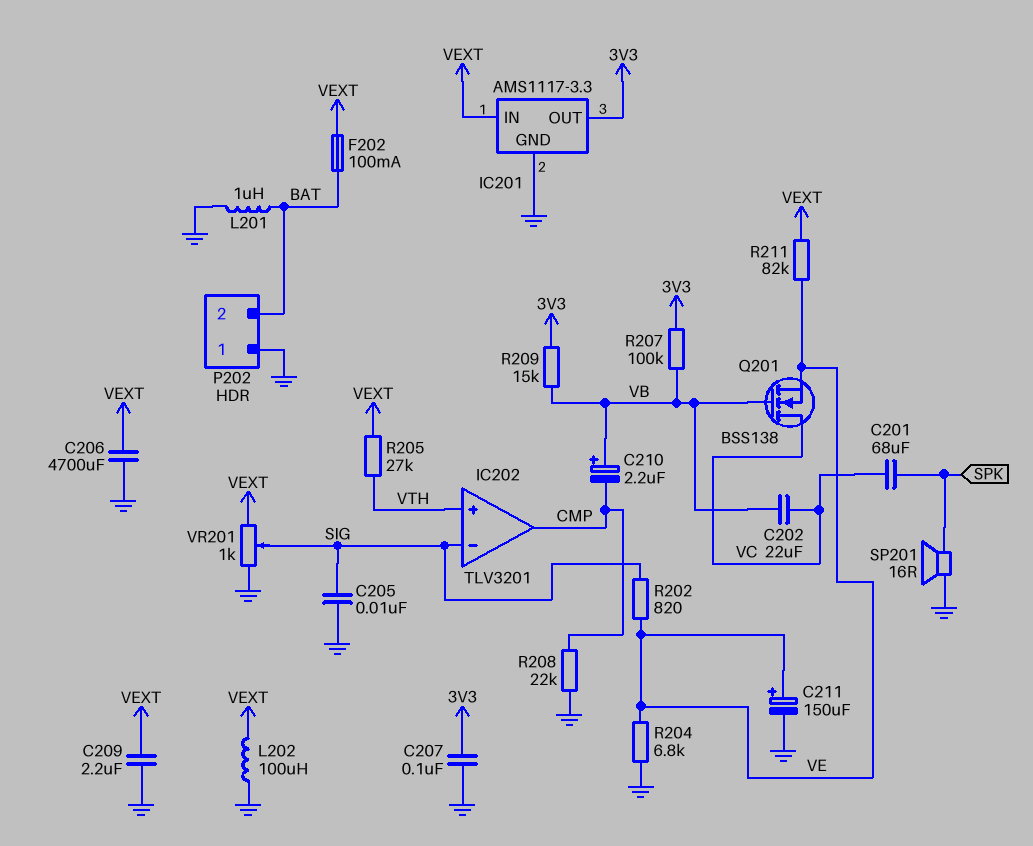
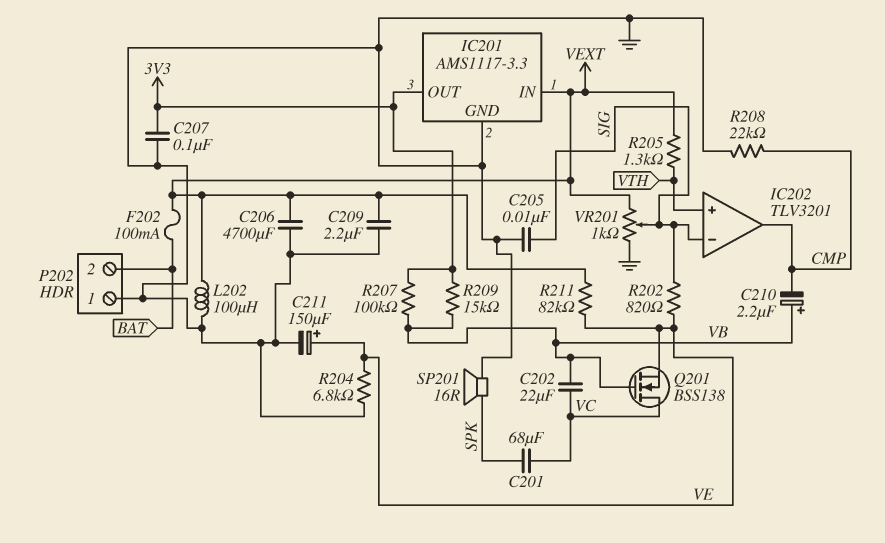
L201: 1uH (BAT, GND) -> none
R205: 27k (VEXT, VTH) -> 1.3k (VEXT, VTH)

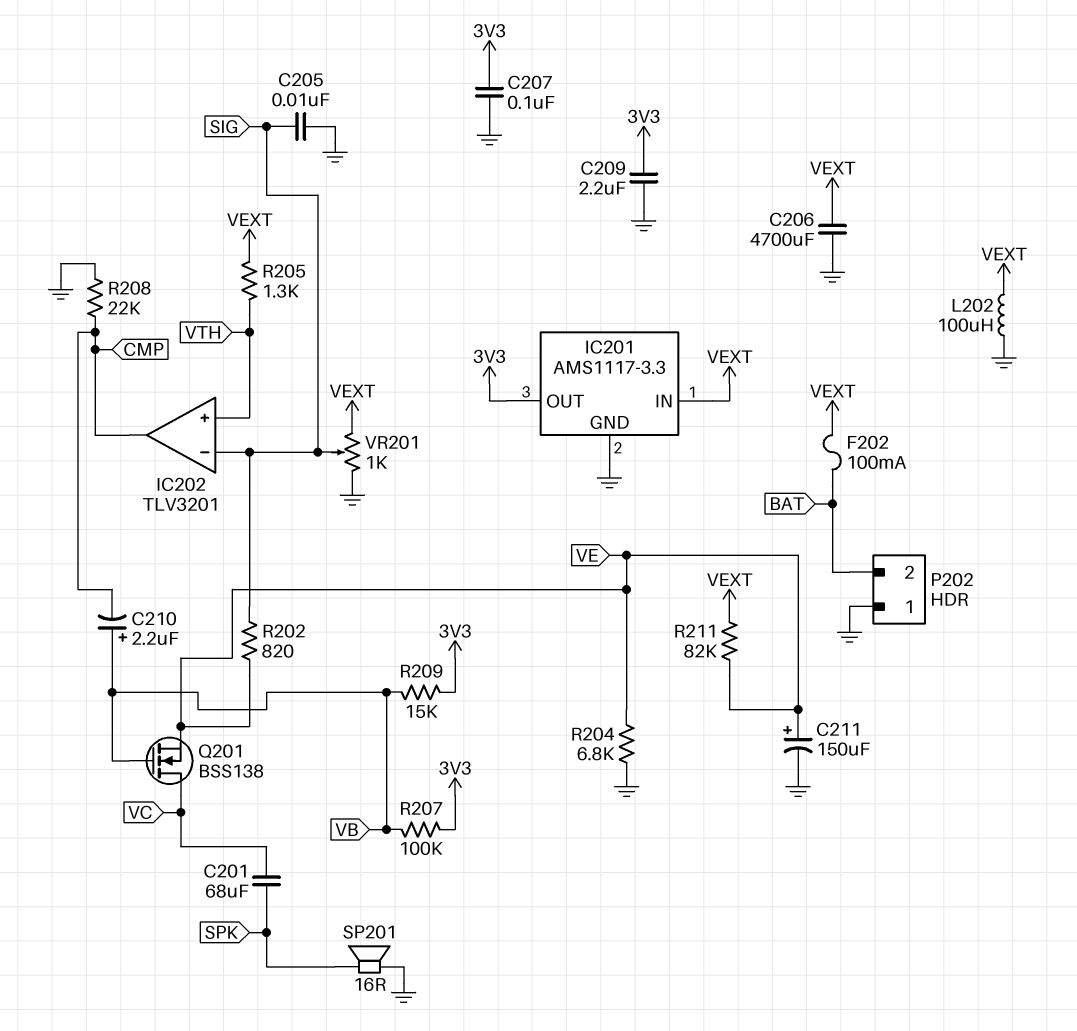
C202: 22uF (VB, VC) -> none
C209: 2.2uF (GND, VEXT) -> 2.2uF (3V3, GND)

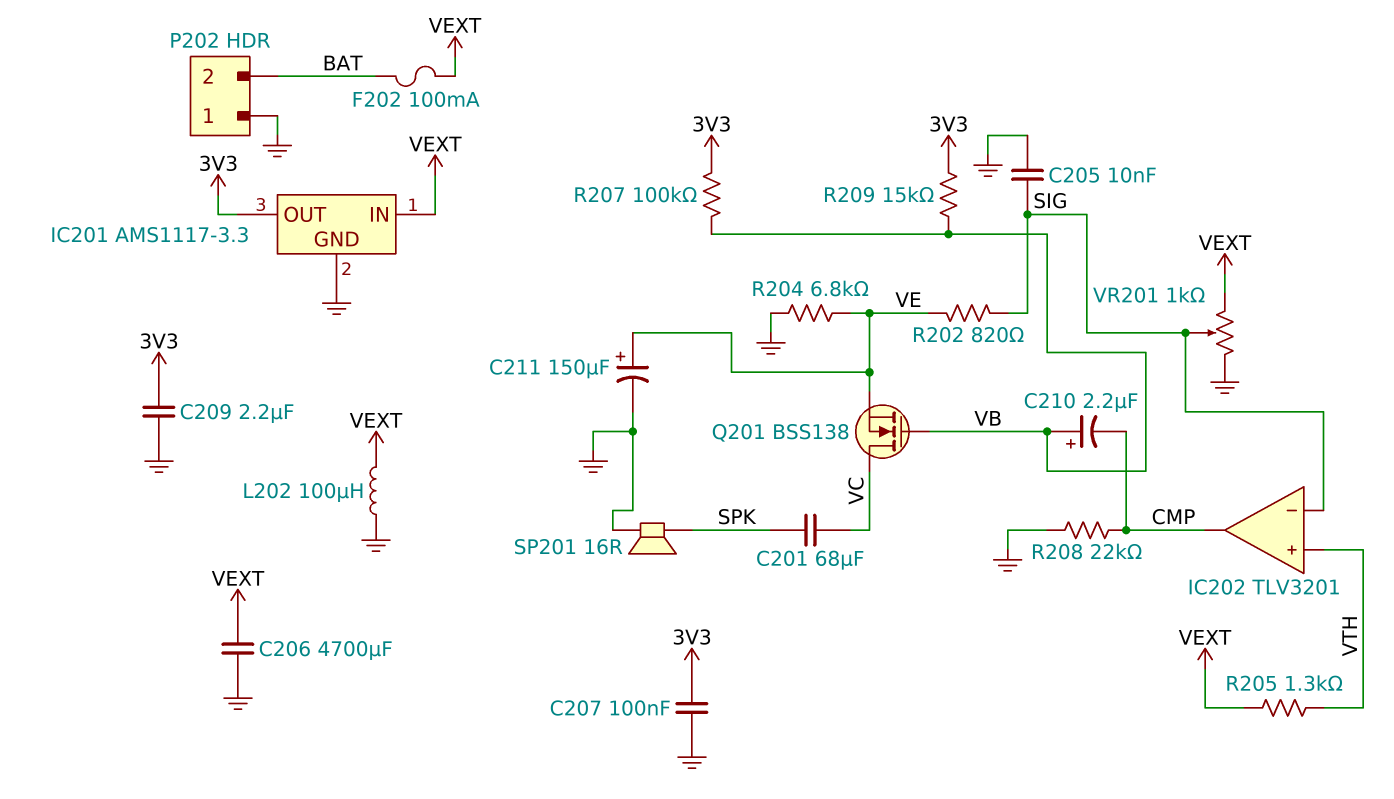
R211: 82k (VE, VEXT) -> none

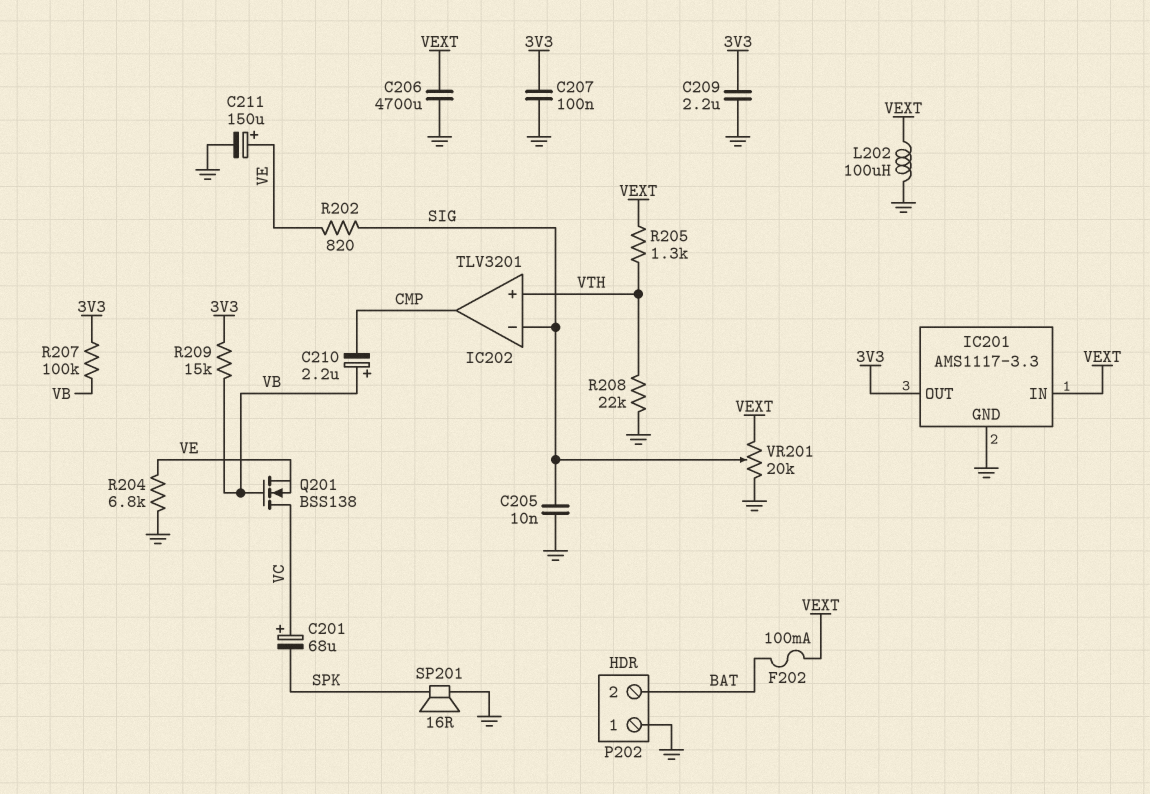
C201: 68uF (SPK, VC) -> 68uF (plus VC, minus SPK)
R208: 22k (CMP, GND) -> 22k (GND, VTH)
VR201: 1k (GND, VEXT, wiper SIG) -> 20k (GND, VEXT, wiper SIG)

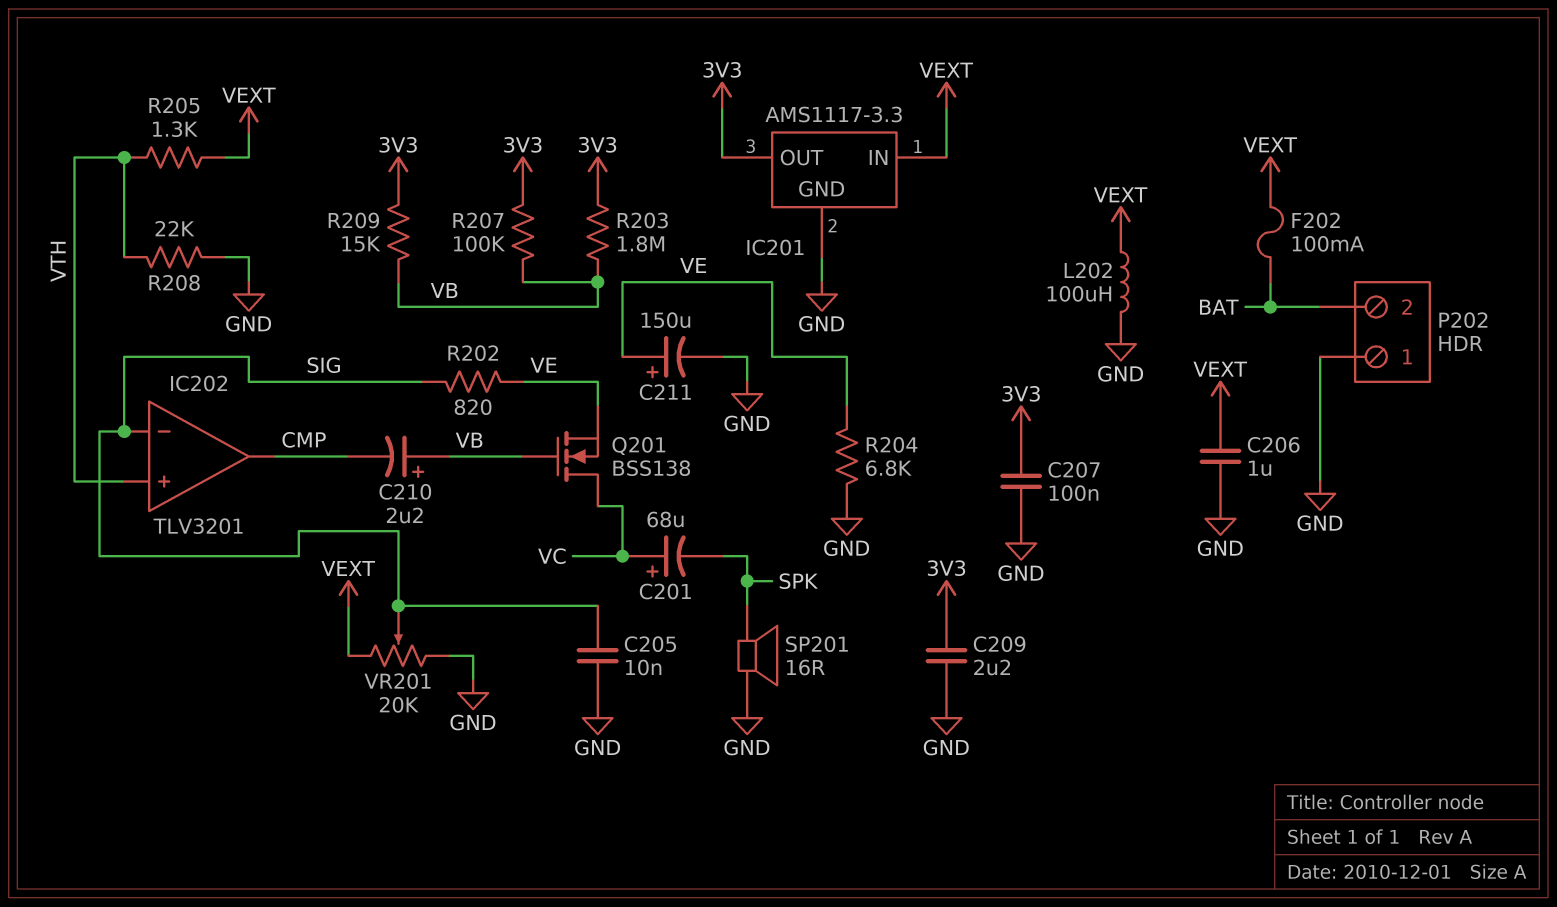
C206: 4700uF (GND, VEXT) -> 1uF (GND, VEXT)
R203: none -> 1.8M (3V3, VB)

